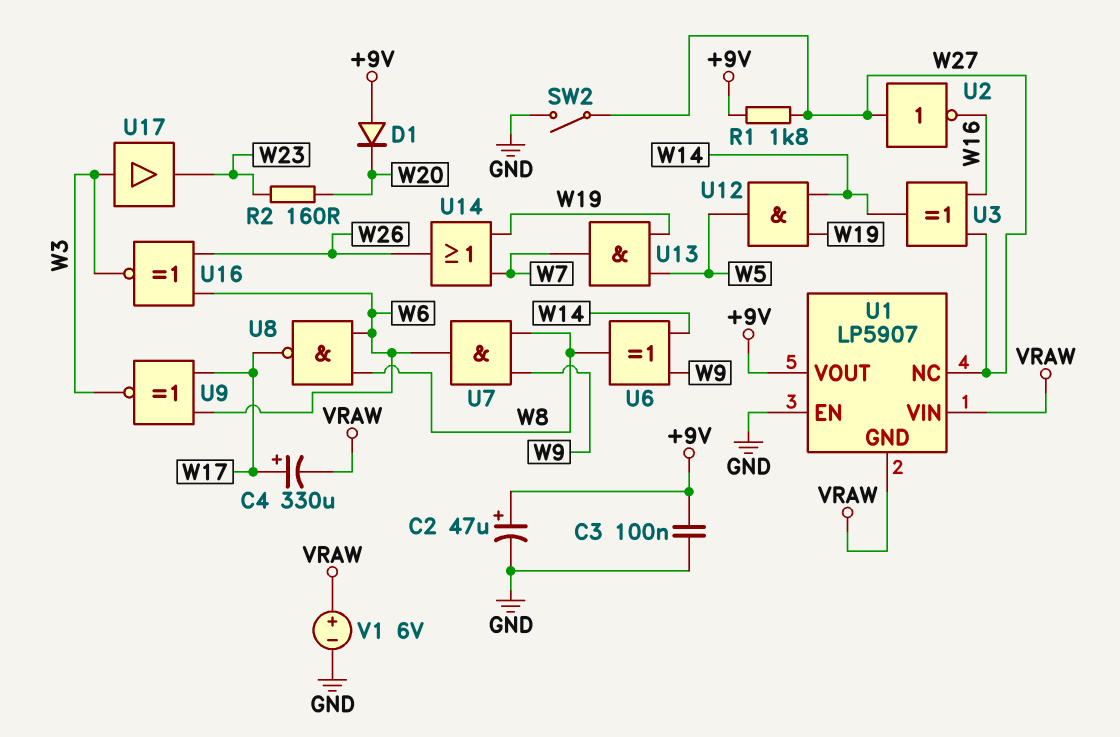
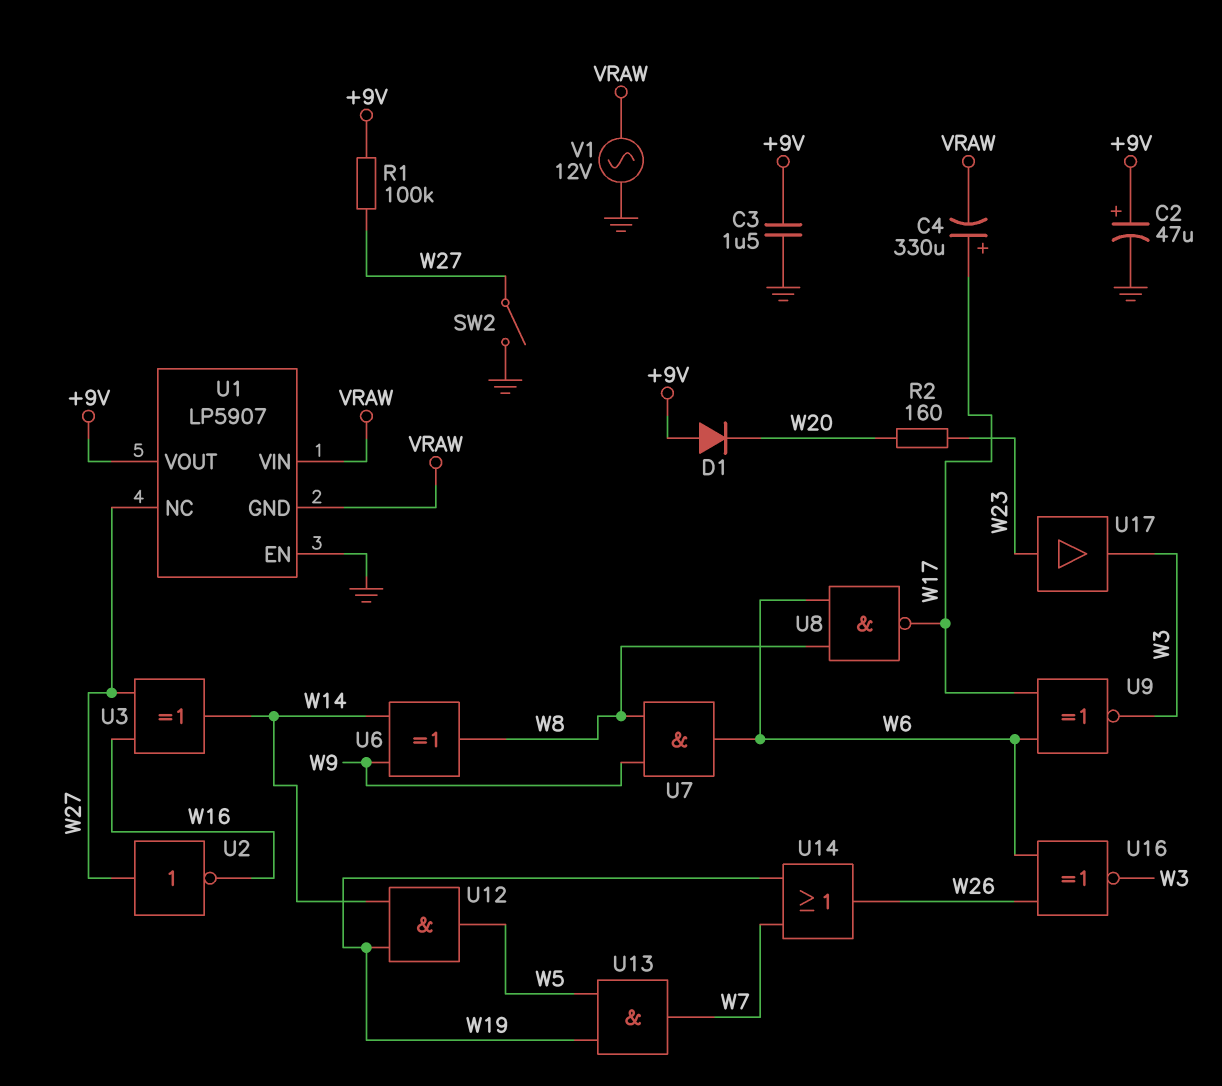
C3: 100nF (+9V, GND) -> 1.5uF (+9V, GND)
R1: 1.8k (+9V, W27) -> 100k (+9V, W27)
U17: buffer (in W3, out W23) -> buffer (in W23, out W3)
V1: 6V (plus VRAW, minus GND) -> AC 12V (GND, VRAW)

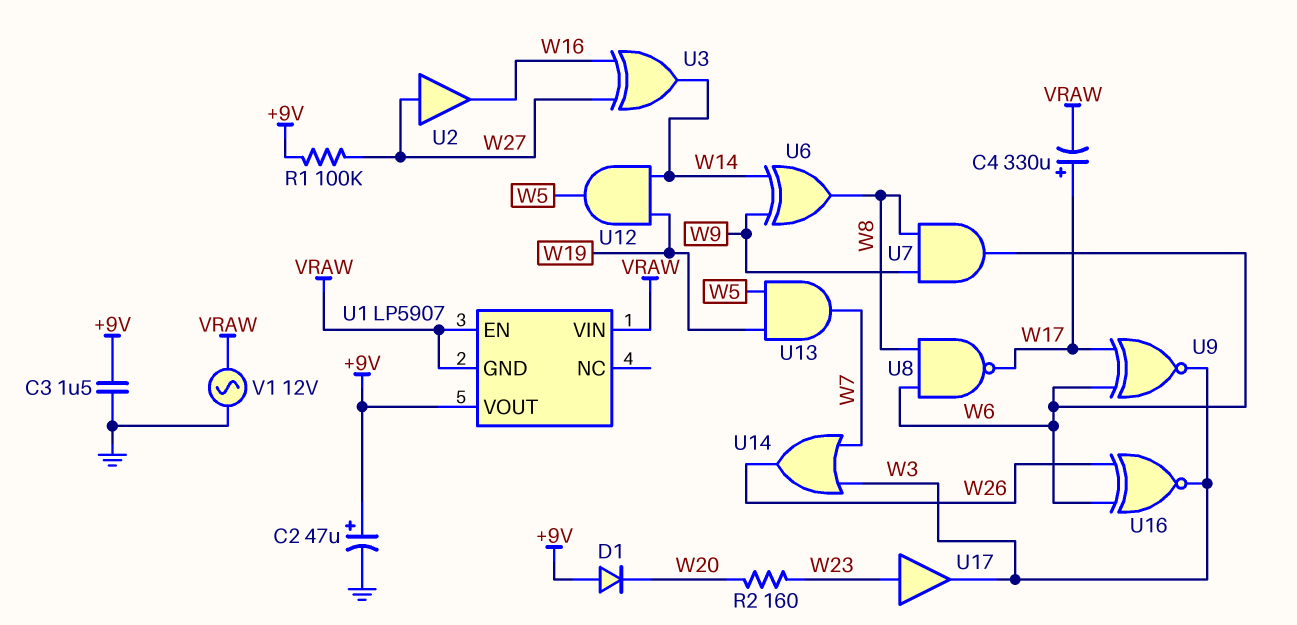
SW2: switch (GND, W27) -> none
U1 pin EN: GND -> VRAW
U1 pin NC: W27 -> none
U2: NOT (in W27, out W16) -> buffer (in W27, out W16)
U14: OR (in W7, in W19, out W26) -> OR (in W3, in W7, out W26)

